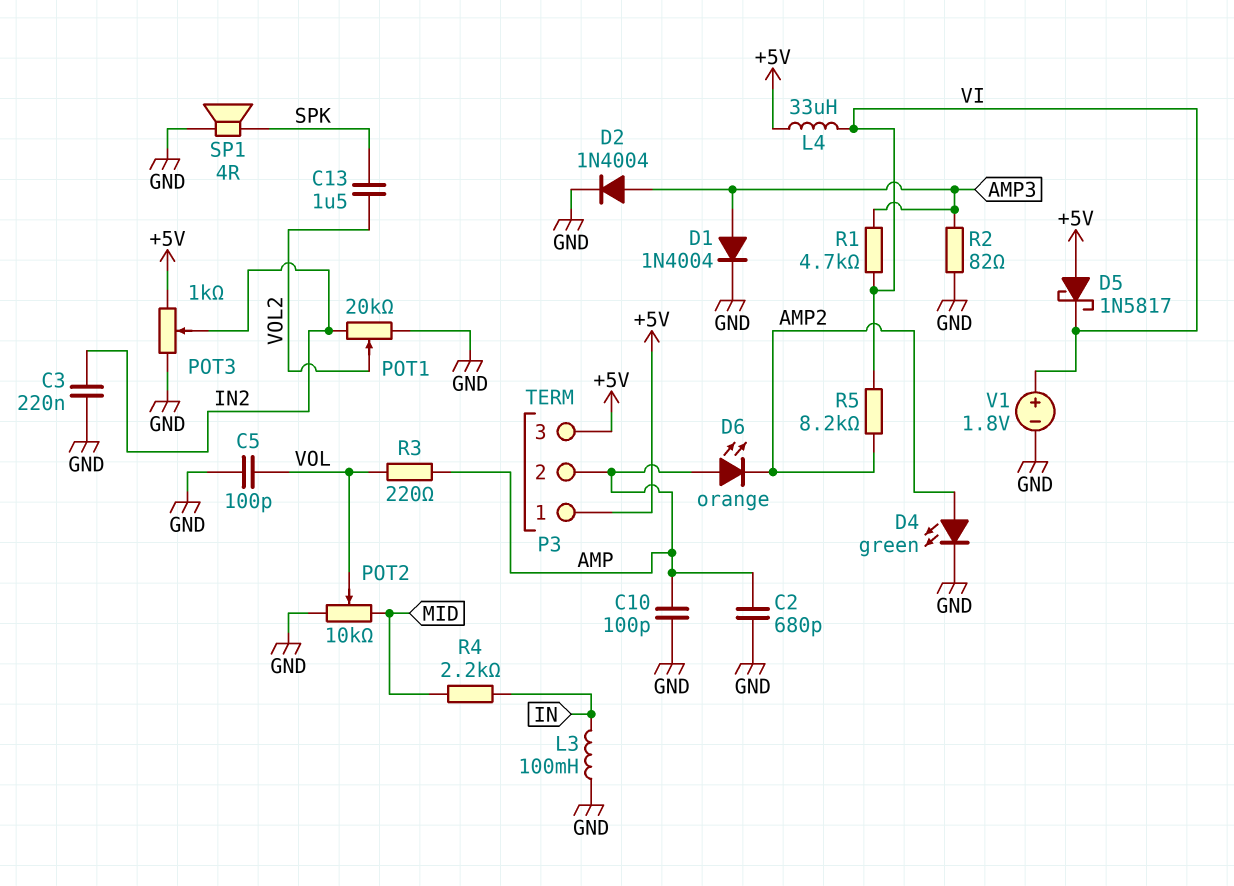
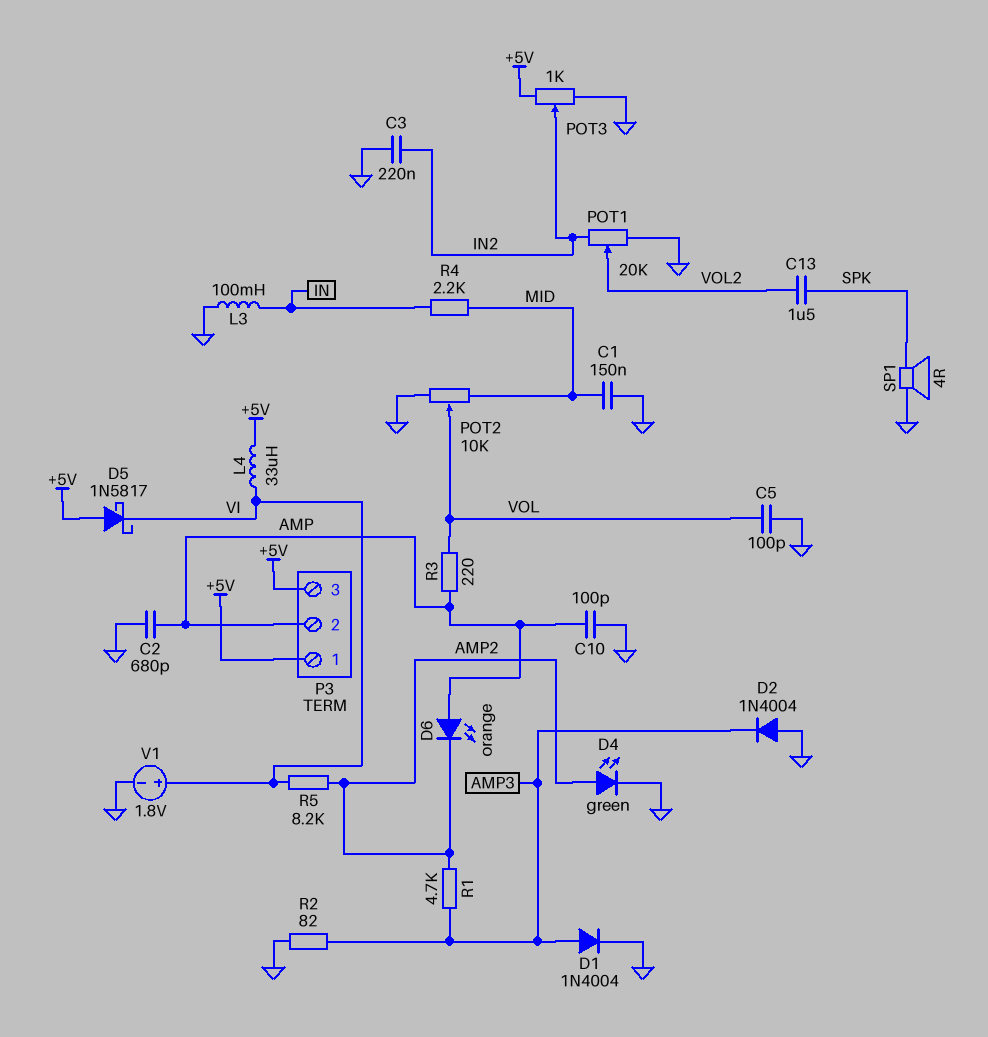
C1: none -> 150nF (GND, MID)
D2: diode 1N4004 (A AMP3, K GND) -> diode 1N4004 (A GND, K AMP3)
R1: 4.7k (AMP3, VI) -> 4.7k (AMP2, AMP3)

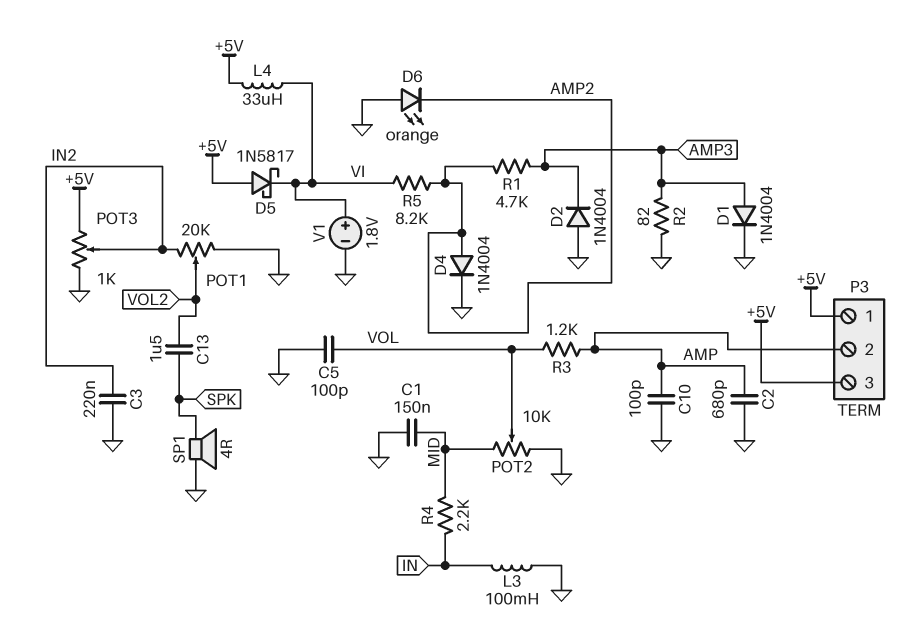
D4: LED green (A AMP2, K GND) -> diode 1N4004 (A AMP2, K GND)
D6: LED orange (A AMP, K AMP2) -> LED orange (A GND, K AMP2)
R3: 220 (AMP, VOL) -> 1.2k (AMP, VOL)

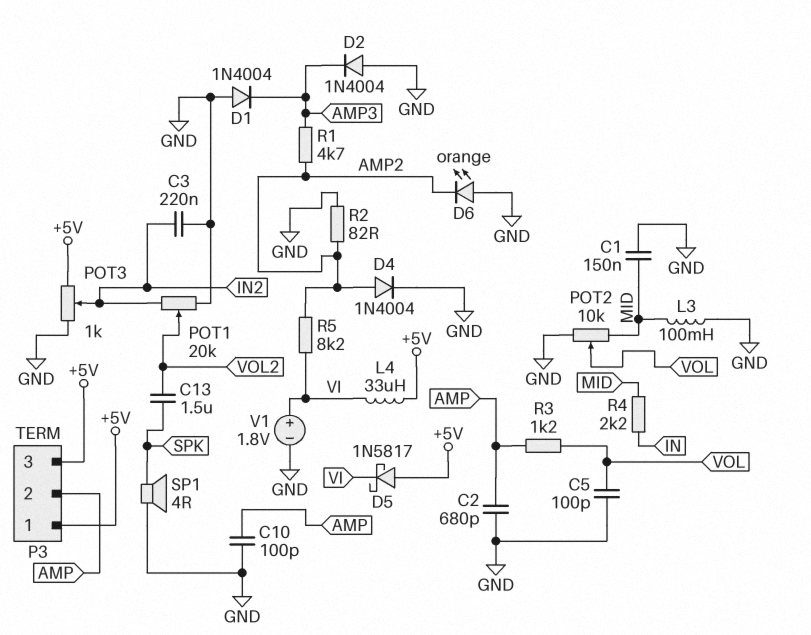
D1: diode 1N4004 (A AMP3, K GND) -> diode 1N4004 (A GND, K AMP3)
L3: 100mH (GND, IN) -> 100mH (GND, MID)
R2: 82 (AMP3, GND) -> 82 (AMP2, GND)

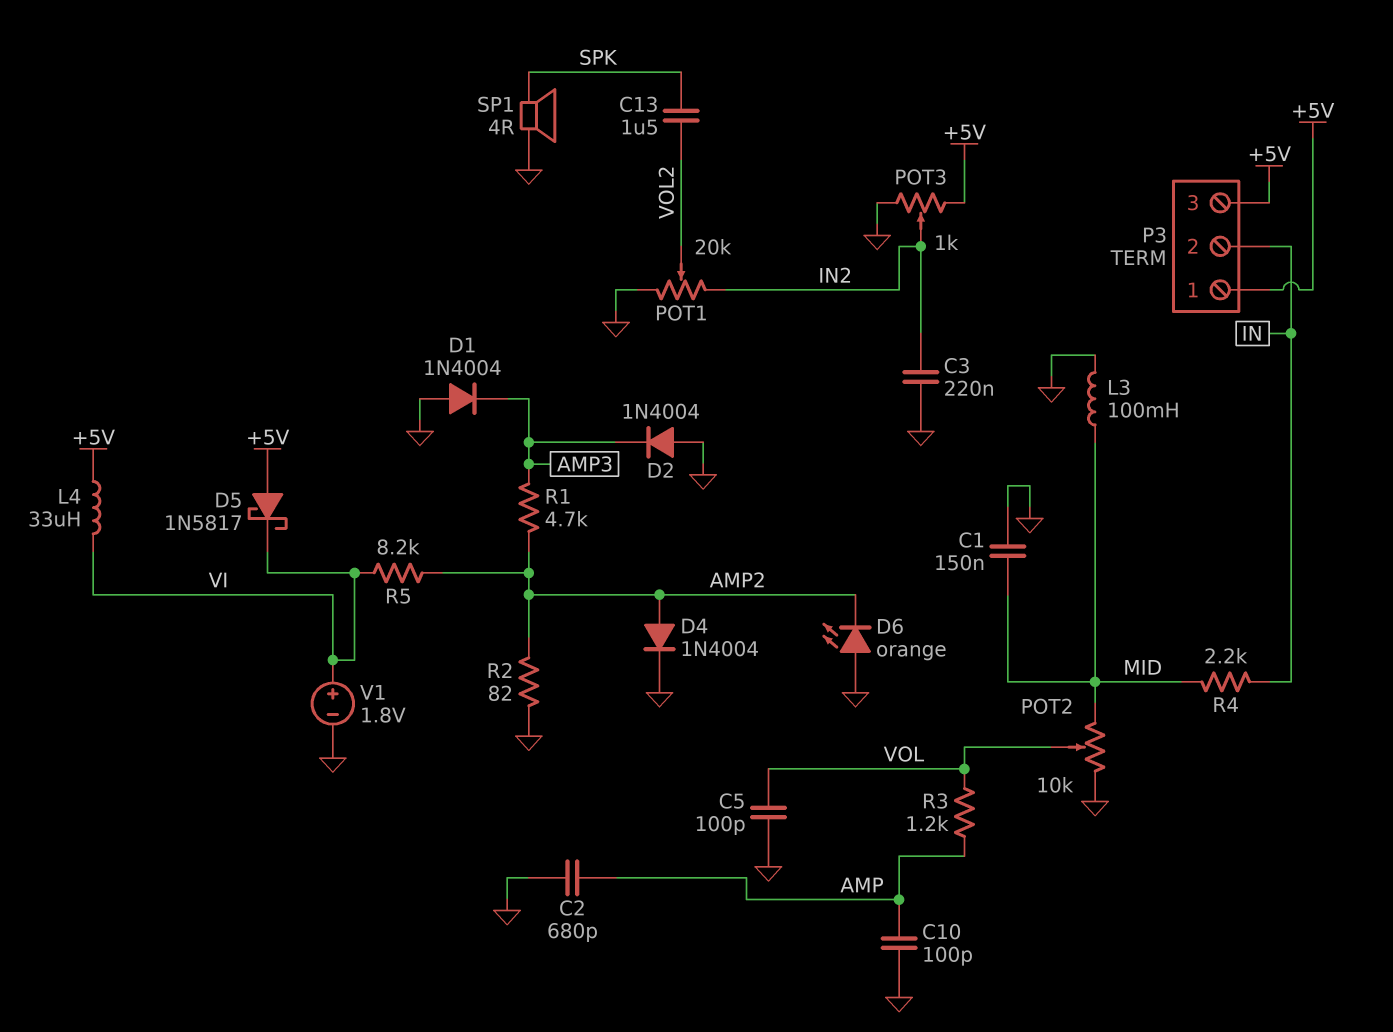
P3 pin 2: AMP -> IN

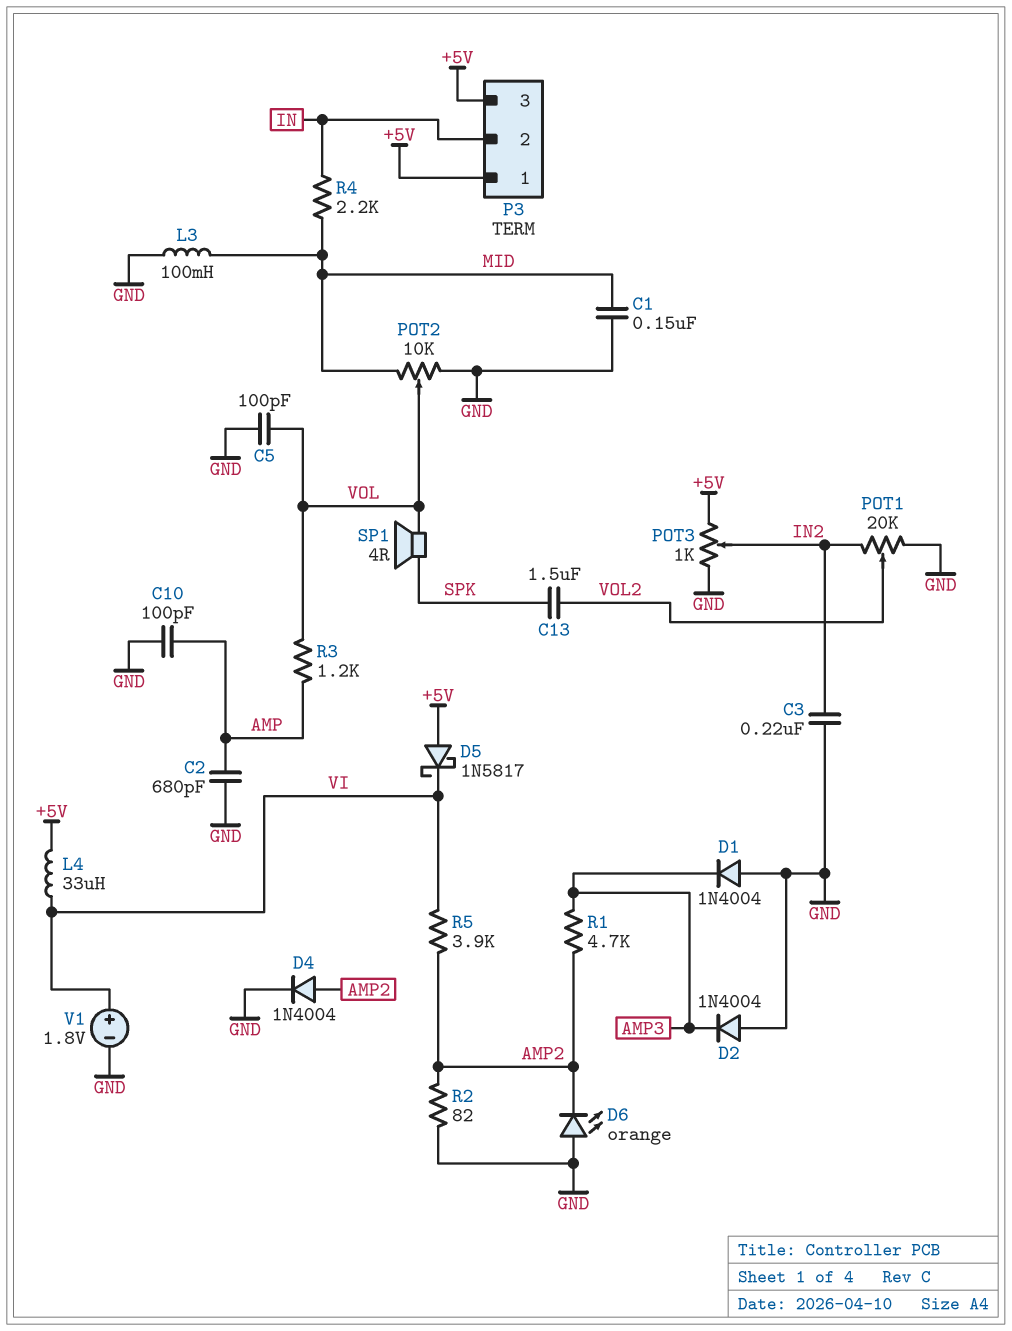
R5: 8.2k (AMP2, VI) -> 3.9k (AMP2, VI)
SP1: speaker 4R (GND, SPK) -> speaker 4R (SPK, VOL)

